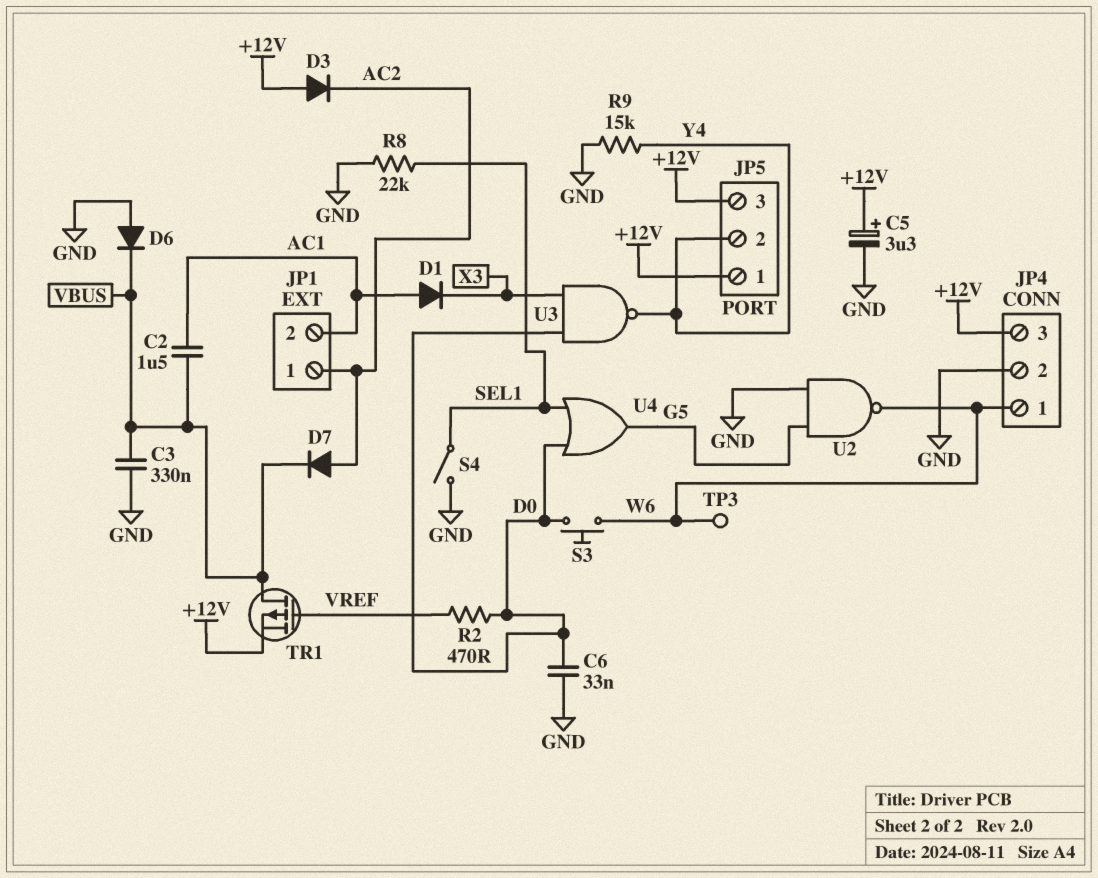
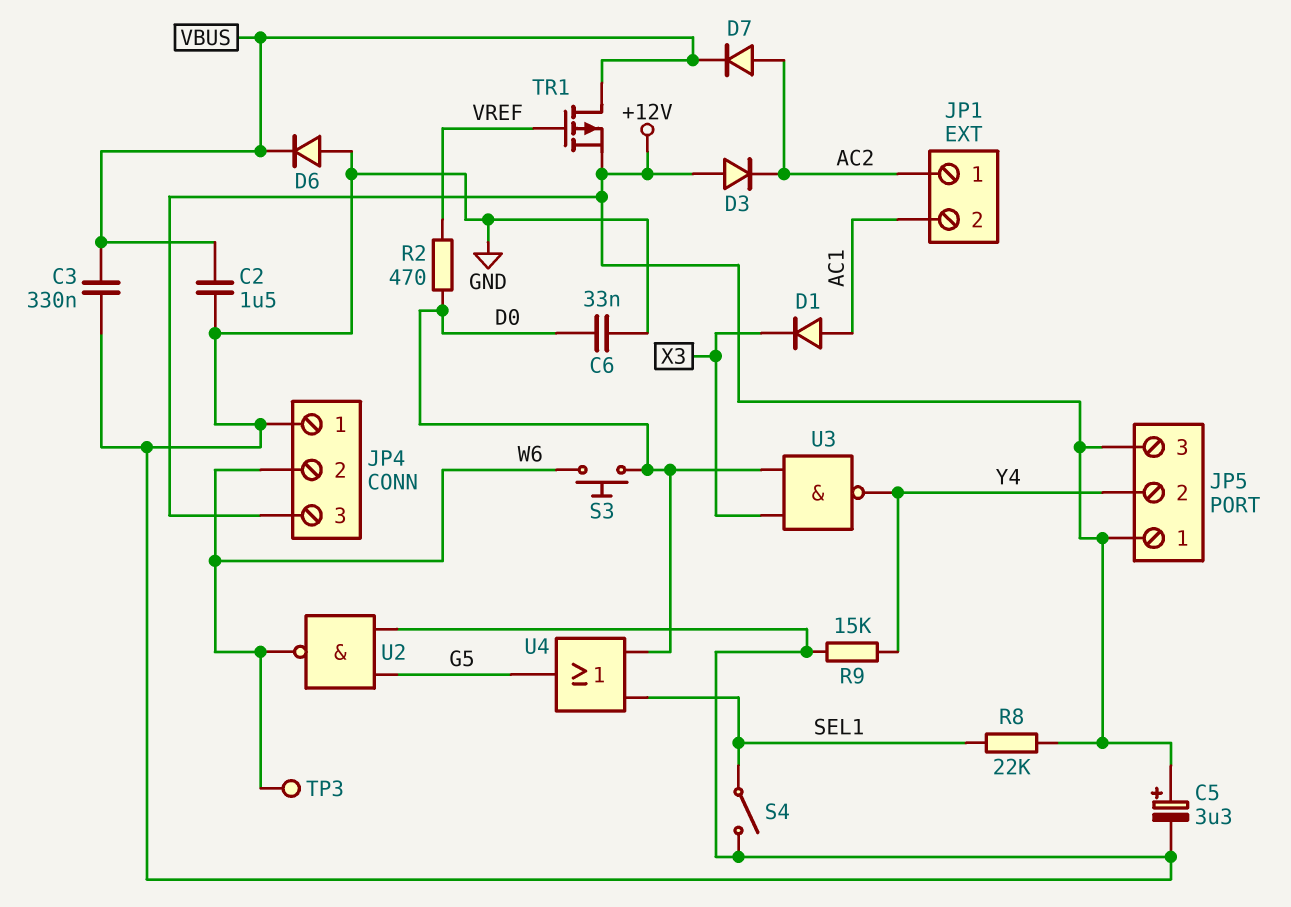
C2: 1.5uF (AC1, VBUS) -> 1.5uF (GND, VBUS)
JP4 pin 1: W6 -> GND
JP4 pin 2: GND -> W6
R8: 22k (GND, SEL1) -> 22k (+12V, SEL1)

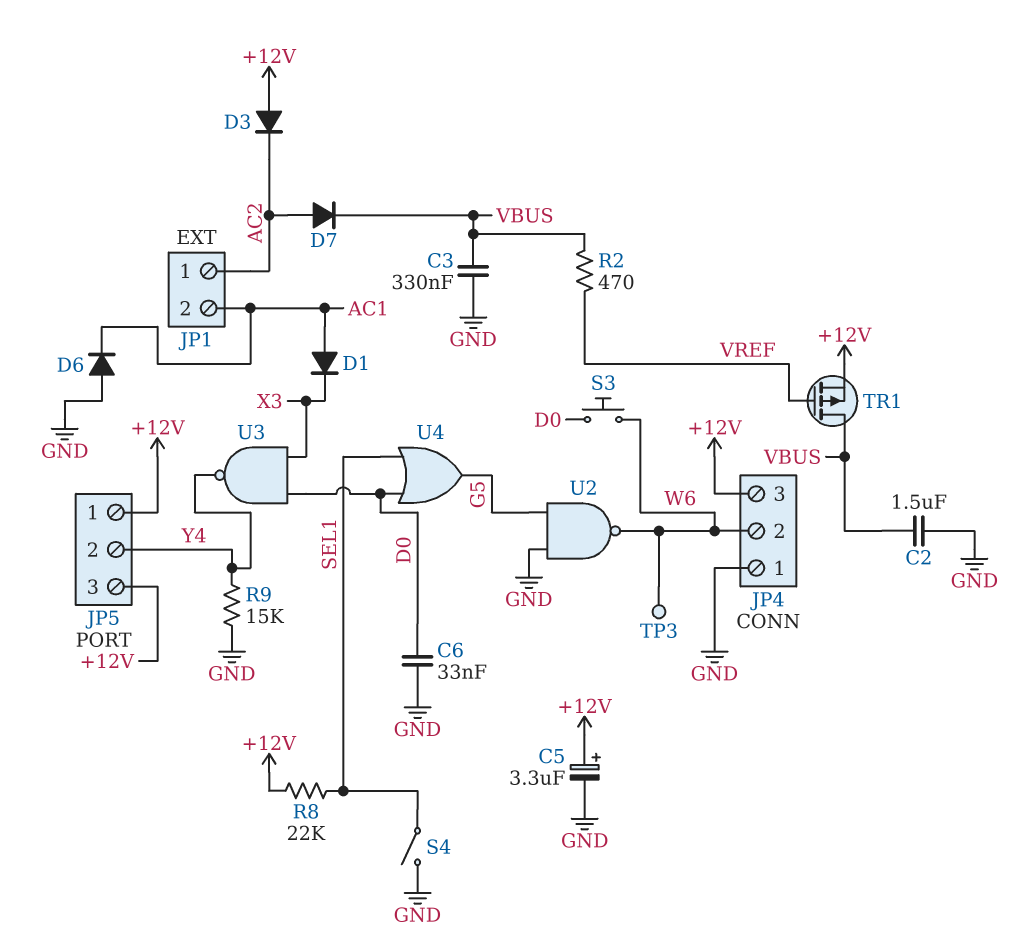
D6: diode (A GND, K VBUS) -> diode (A GND, K AC1)
R2: 470 (D0, VREF) -> 470 (VBUS, VREF)

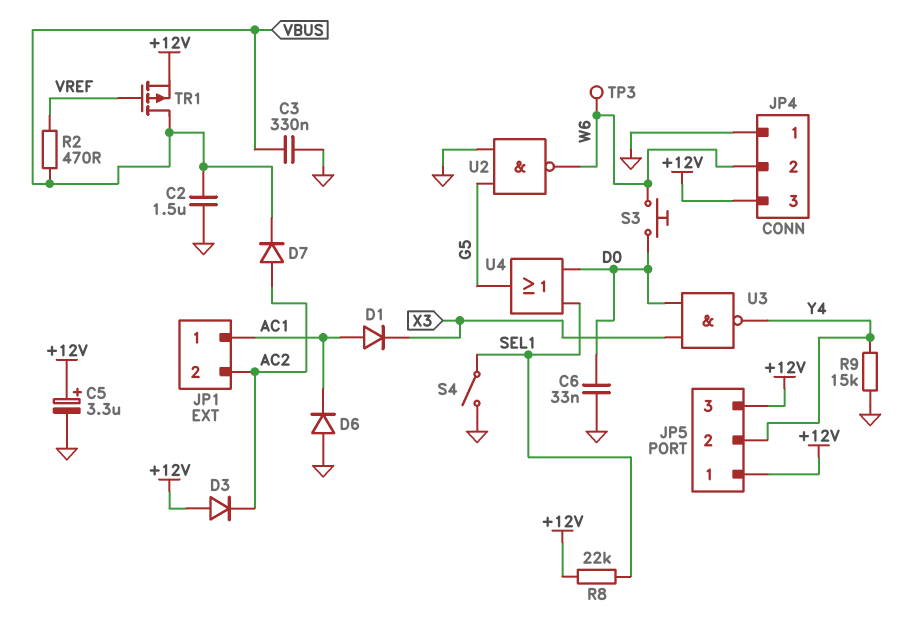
JP1 pin 1: AC2 -> AC1
JP1 pin 2: AC1 -> AC2

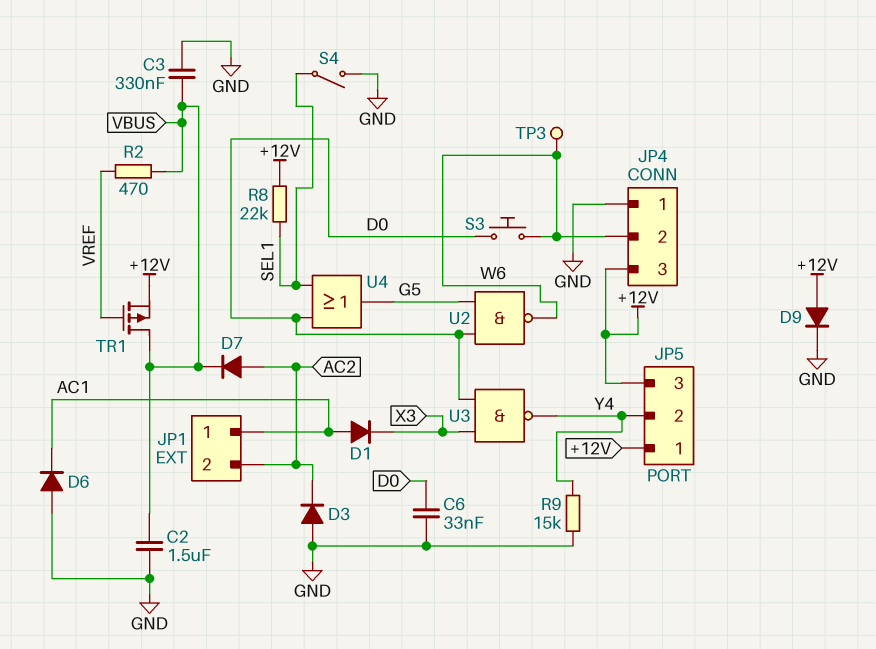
C5: 3.3uF (plus +12V, minus GND) -> none
D3: diode (A +12V, K AC2) -> diode (A GND, K AC2)
D9: none -> diode (A +12V, K GND)
U2: NAND (in G5, in GND, out W6) -> NAND (in D0, in G5, out W6)

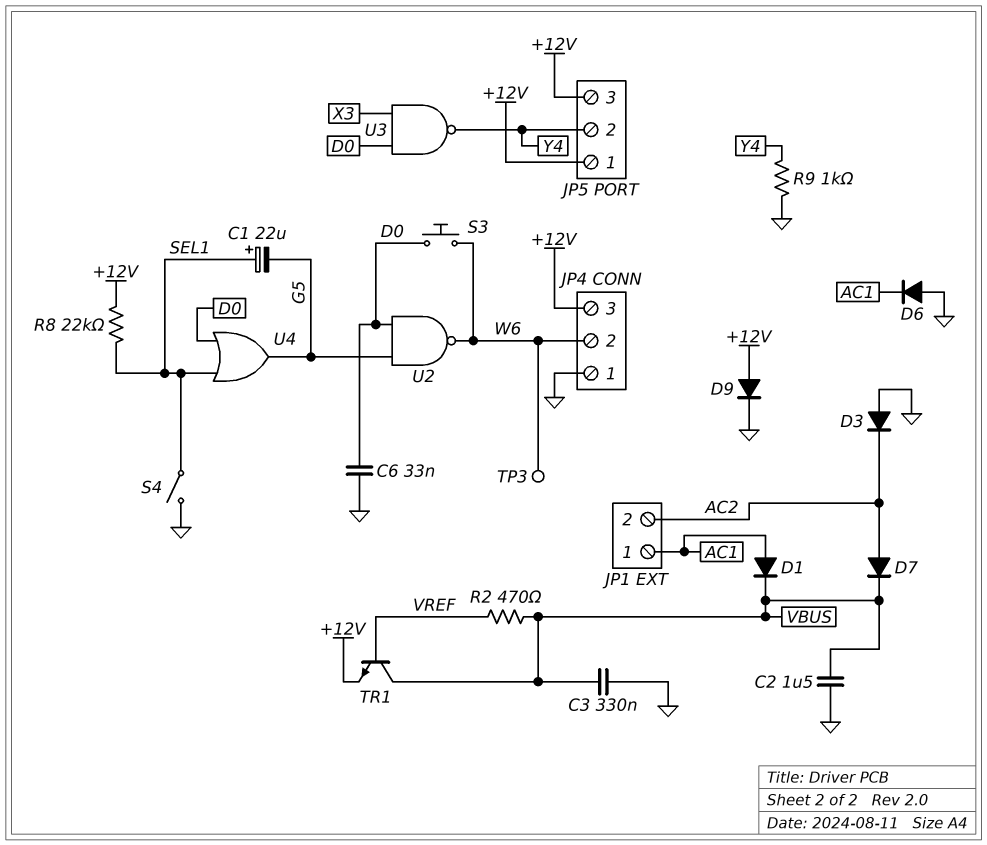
C1: none -> 22uF (plus SEL1, minus G5)
D1: diode (A AC1, K X3) -> diode (A AC1, K VBUS)
R9: 15k (GND, Y4) -> 1k (GND, Y4)
TR1: PMOS (G VREF, D VBUS, S +12V) -> NPN (B VREF, C VBUS, E +12V)

